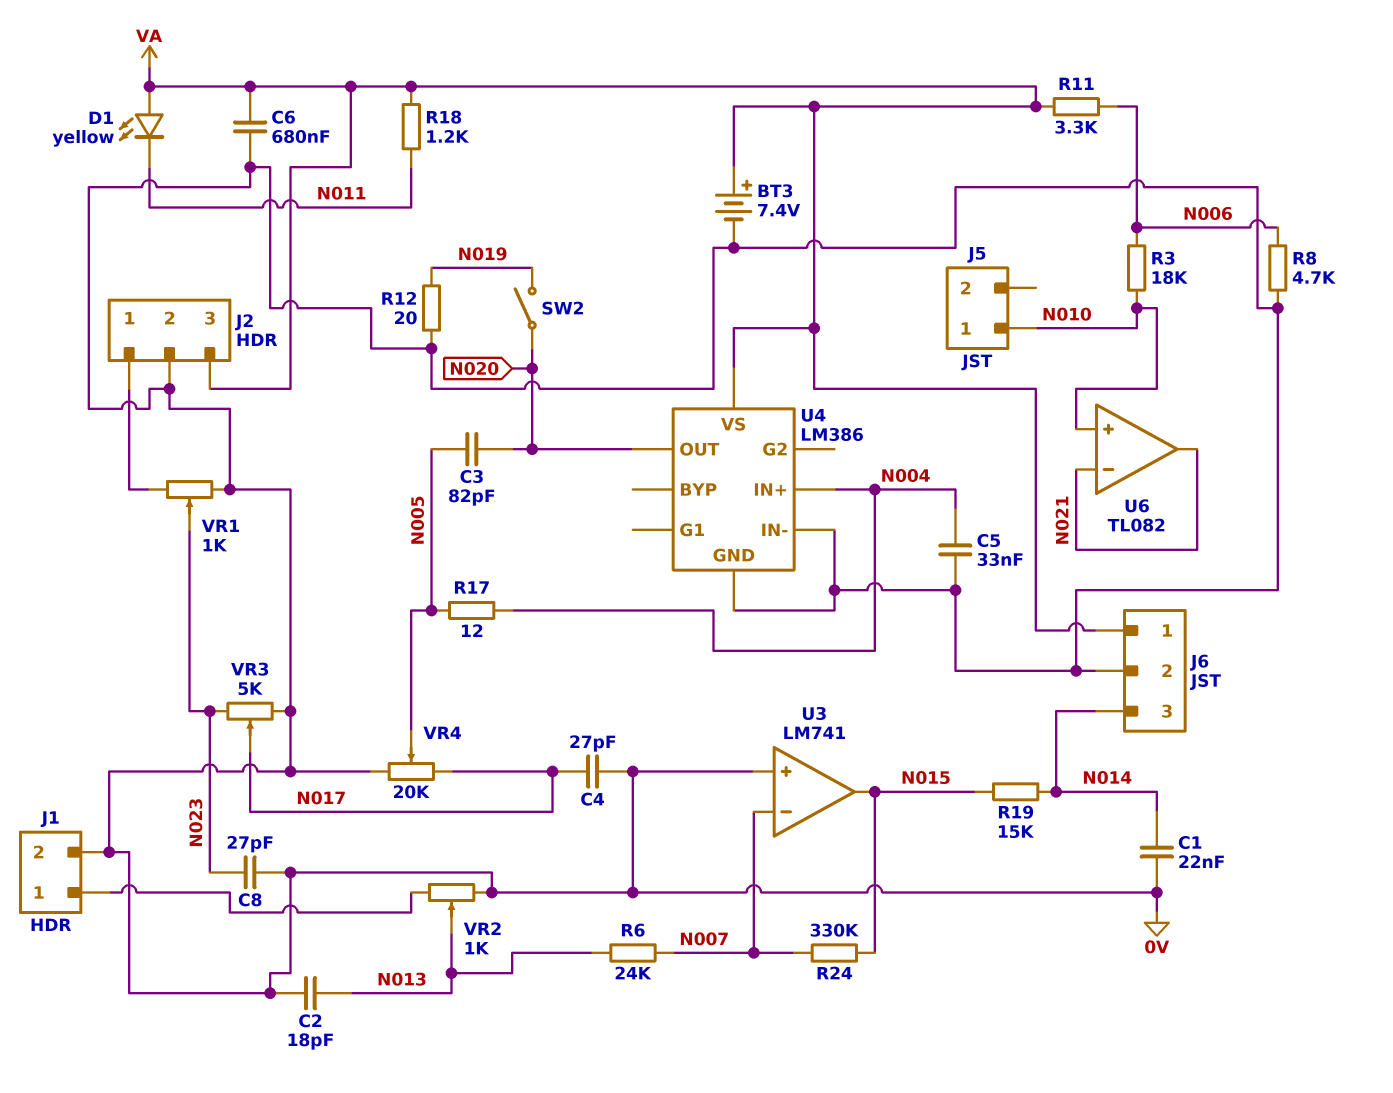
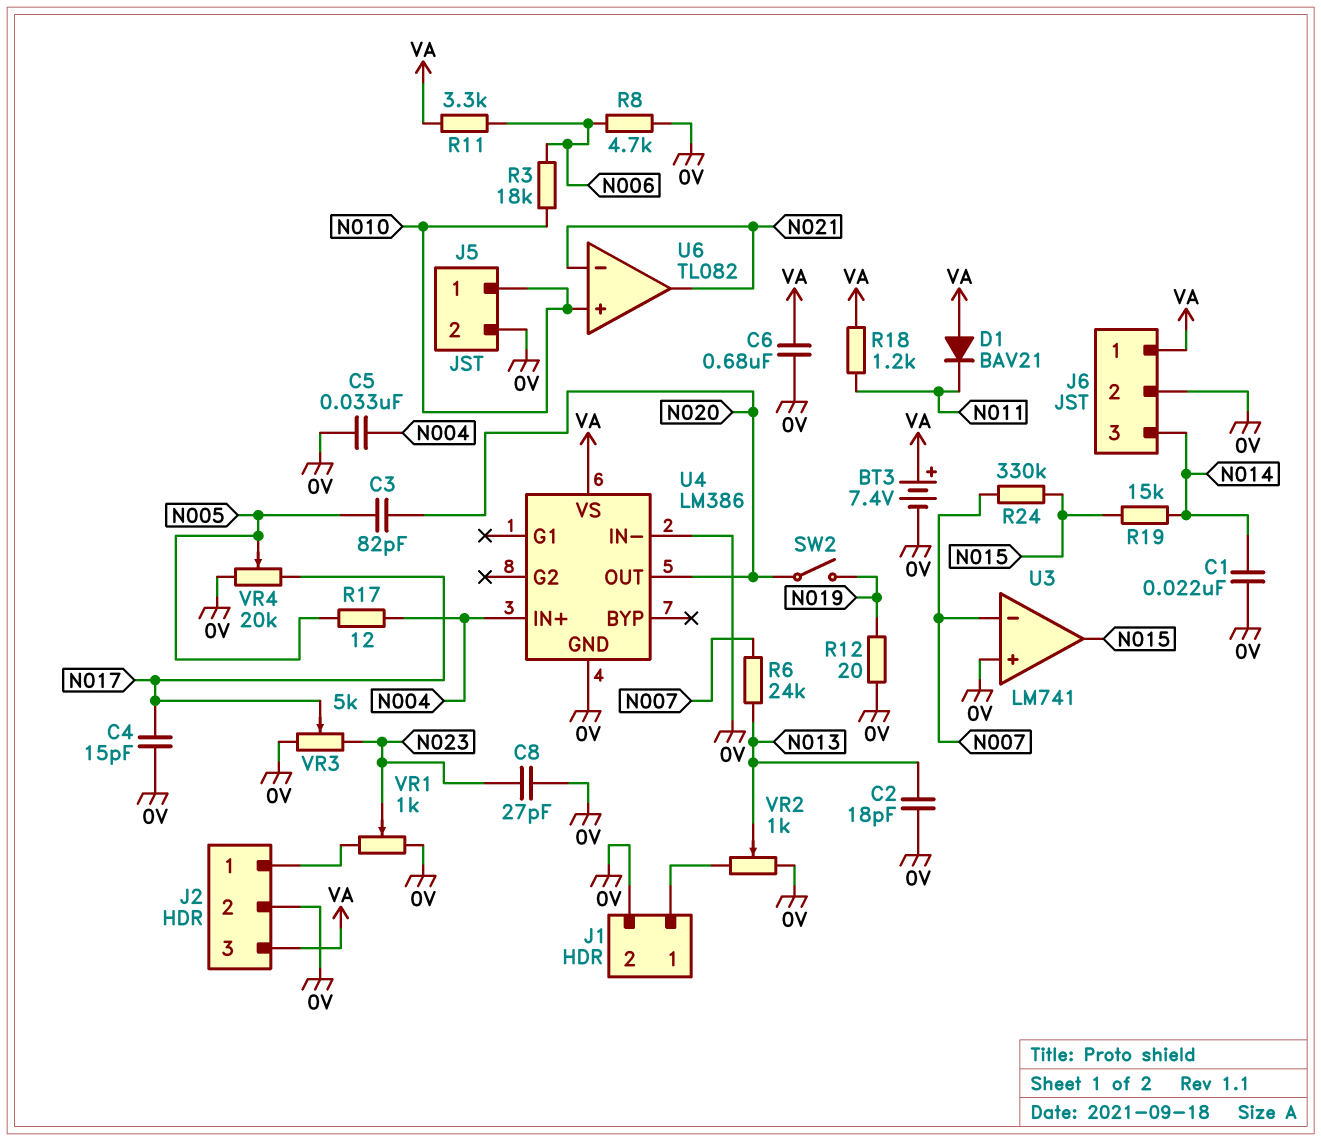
C4: 27pF (0V, N017) -> 15pF (0V, N017)
D1: LED yellow (A VA, K N011) -> diode BAV21 (A VA, K N011)
J5 pin 2: none -> 0V

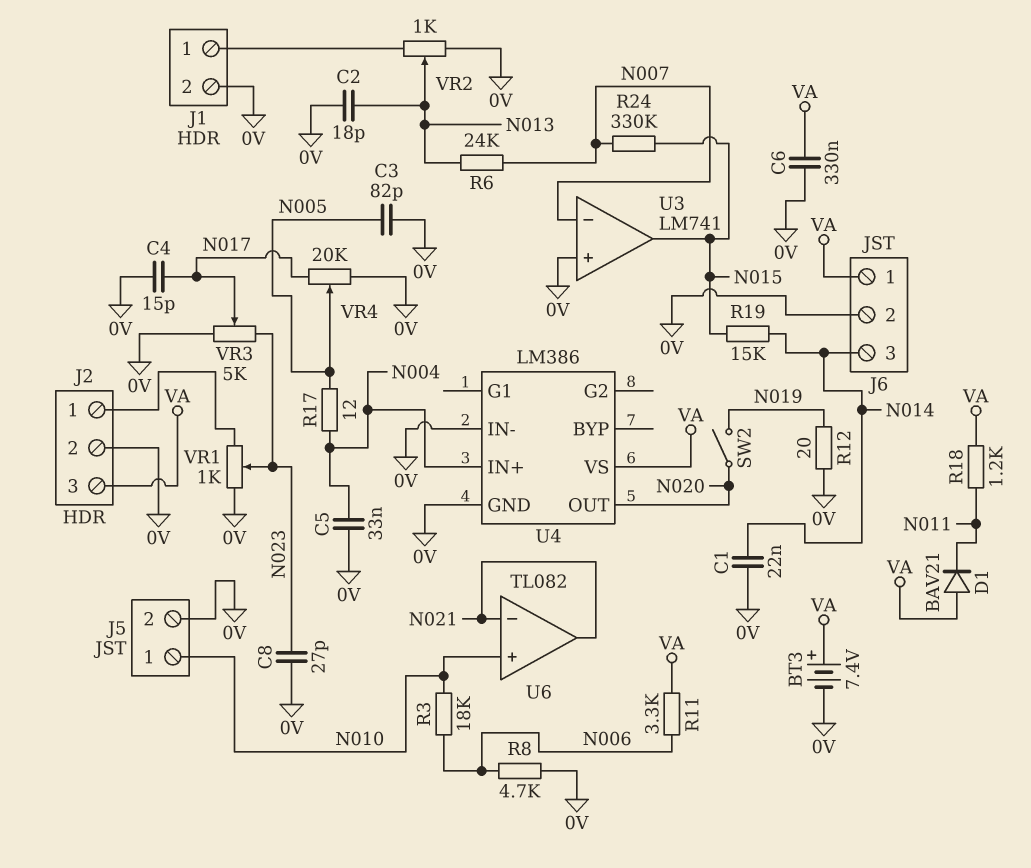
C3: 82pF (N005, N020) -> 82pF (0V, N005)
C6: 680nF (0V, VA) -> 330nF (0V, VA)

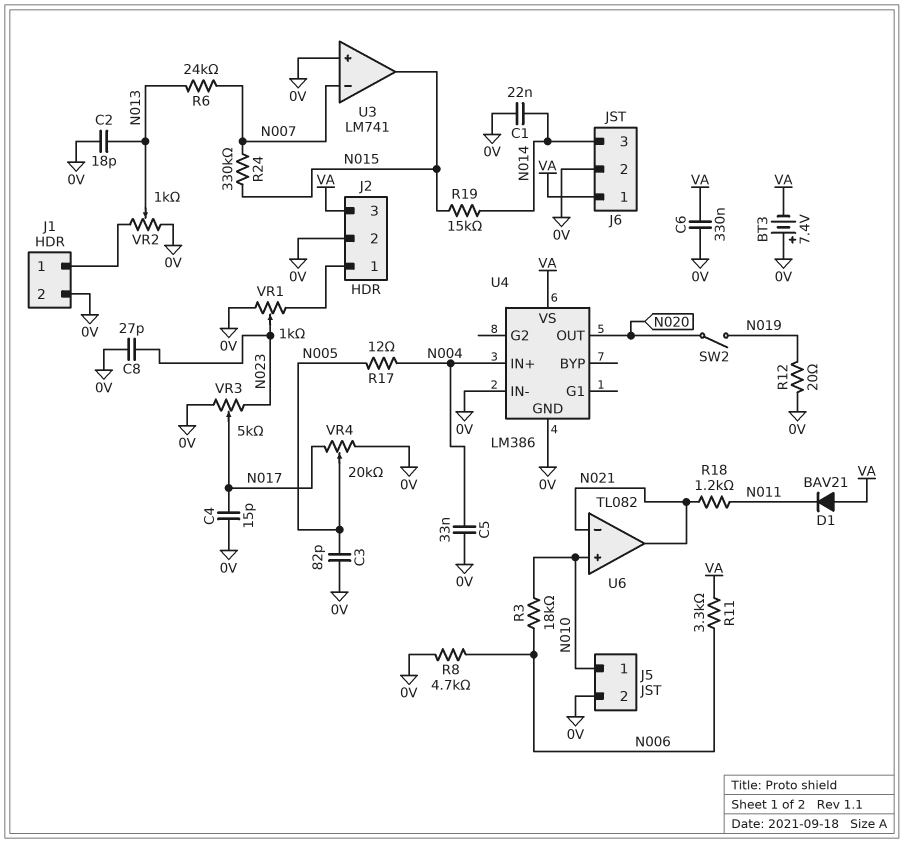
BT3: 7.4V (plus VA, minus 0V) -> 7.4V (plus 0V, minus VA)
R18: 1.2k (N011, VA) -> 1.2k (N011, N021)

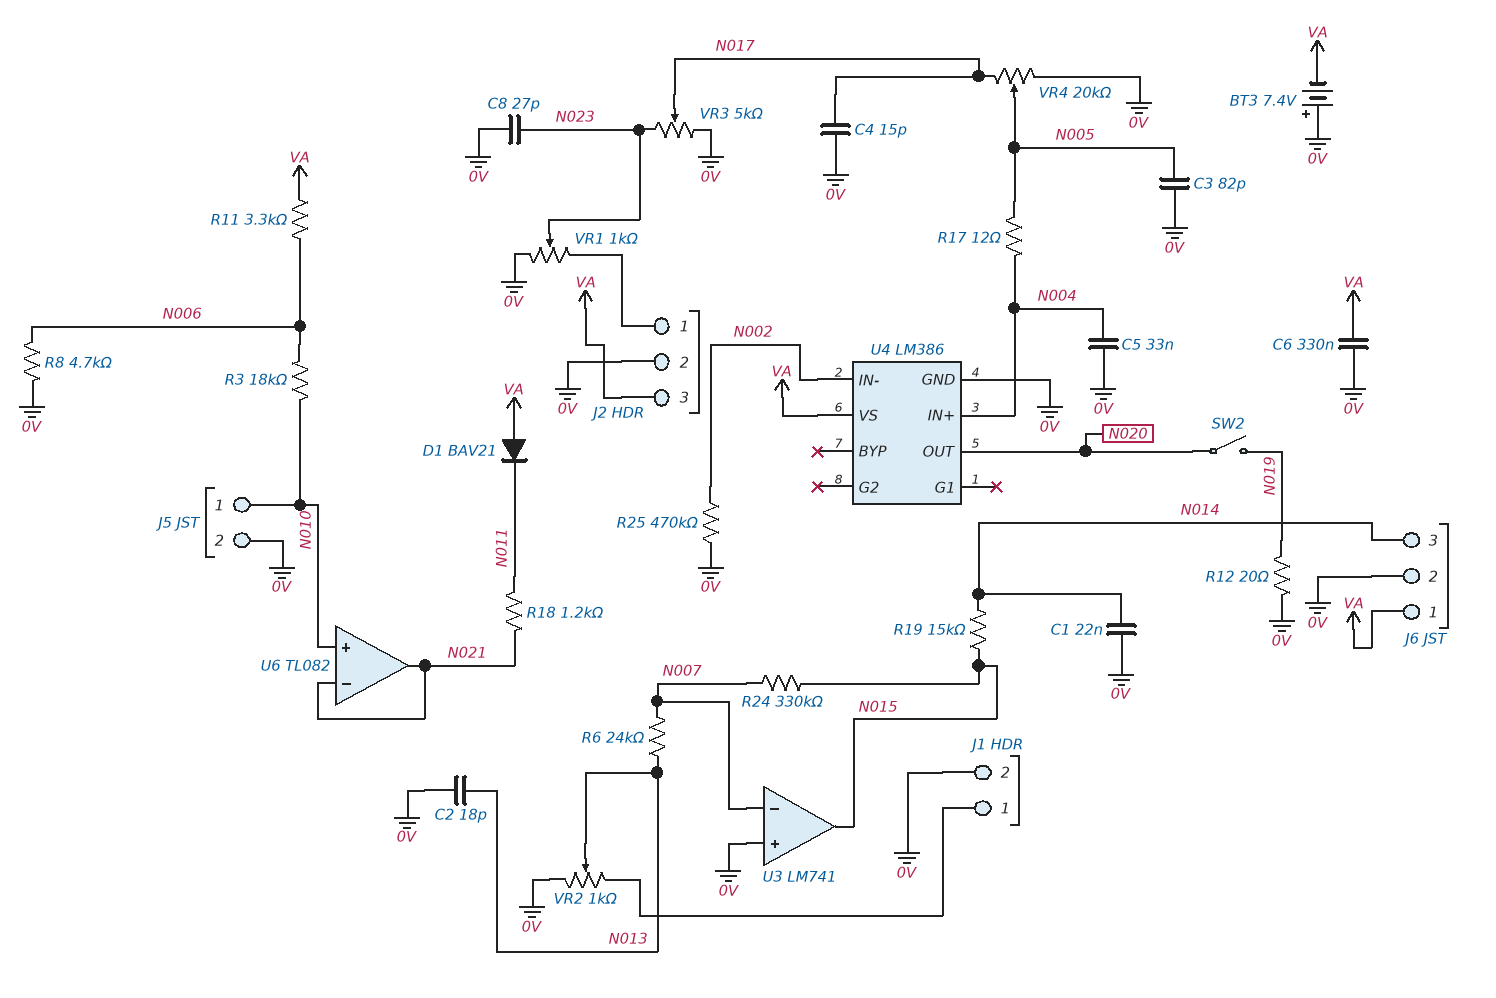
R25: none -> 470k (0V, N002)
U4 pin IN-: 0V -> N002

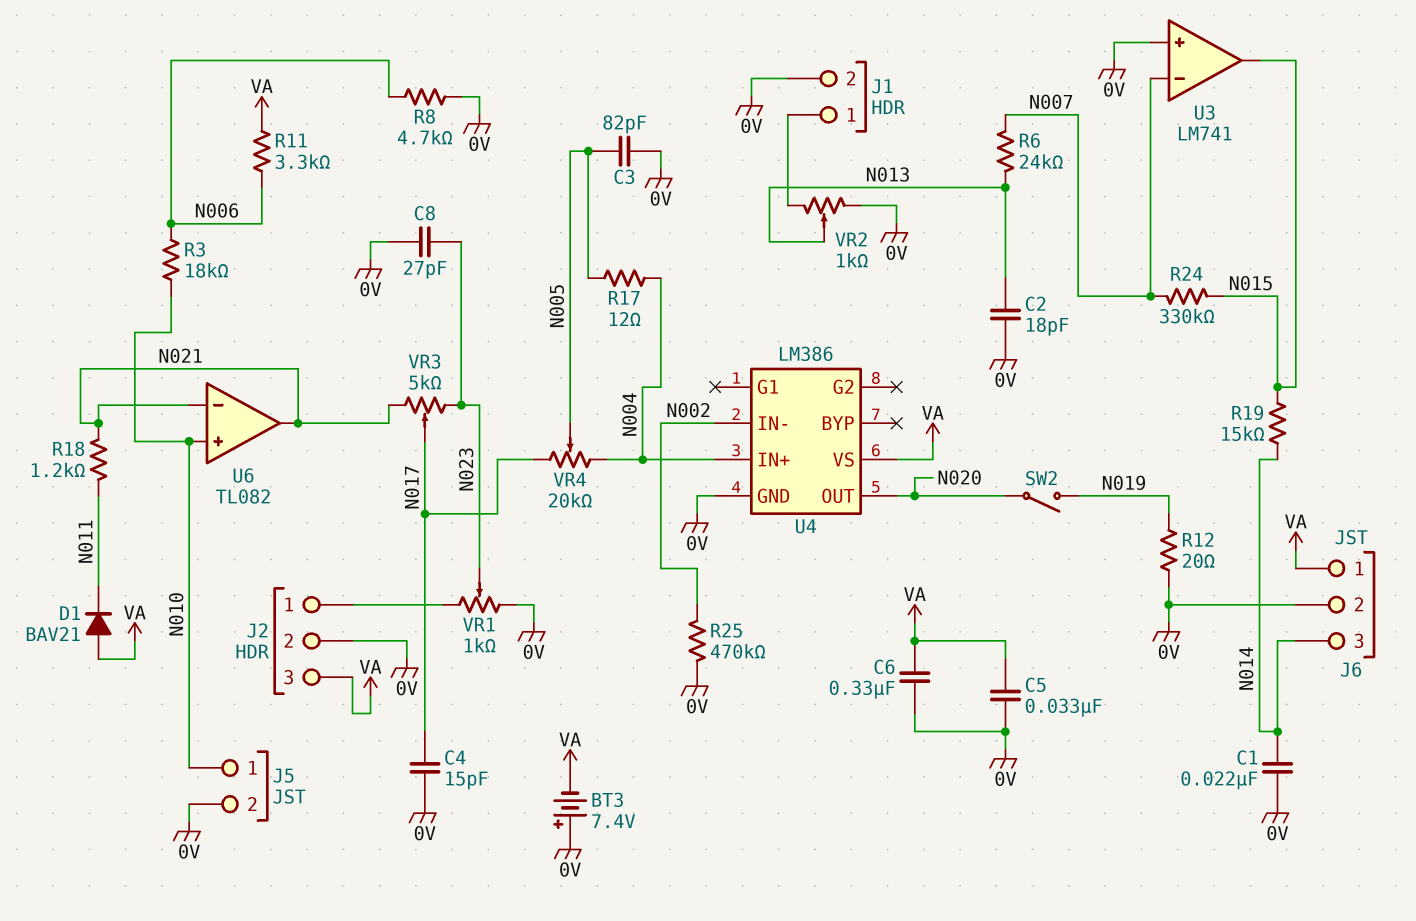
C5: 33nF (0V, N004) -> 33nF (0V, VA)
VR3: 5k (0V, N023, wiper N017) -> 5k (N021, N023, wiper N017)
VR4: 20k (0V, N017, wiper N005) -> 20k (N004, N017, wiper N005)

